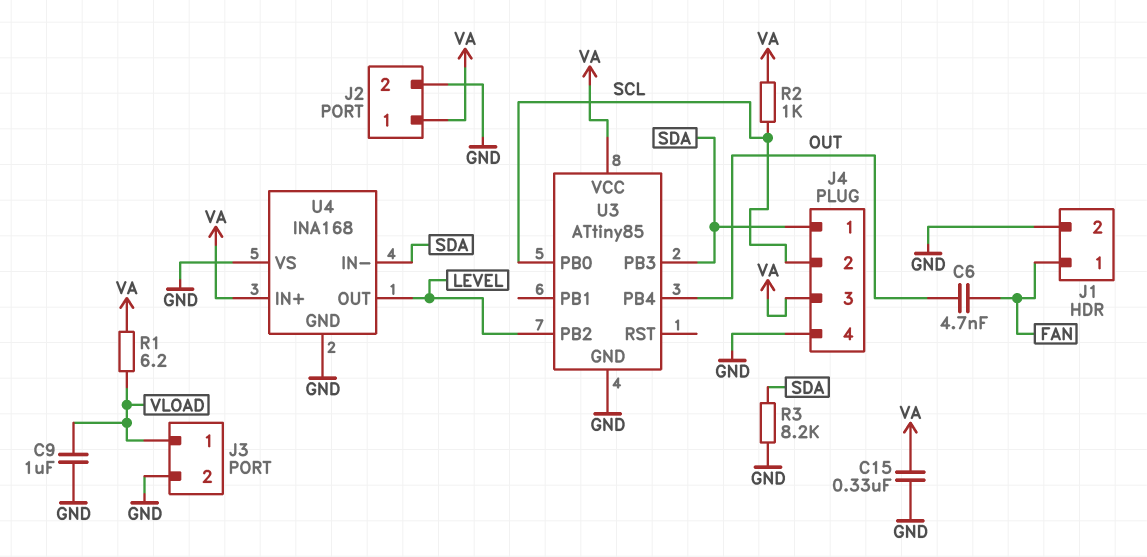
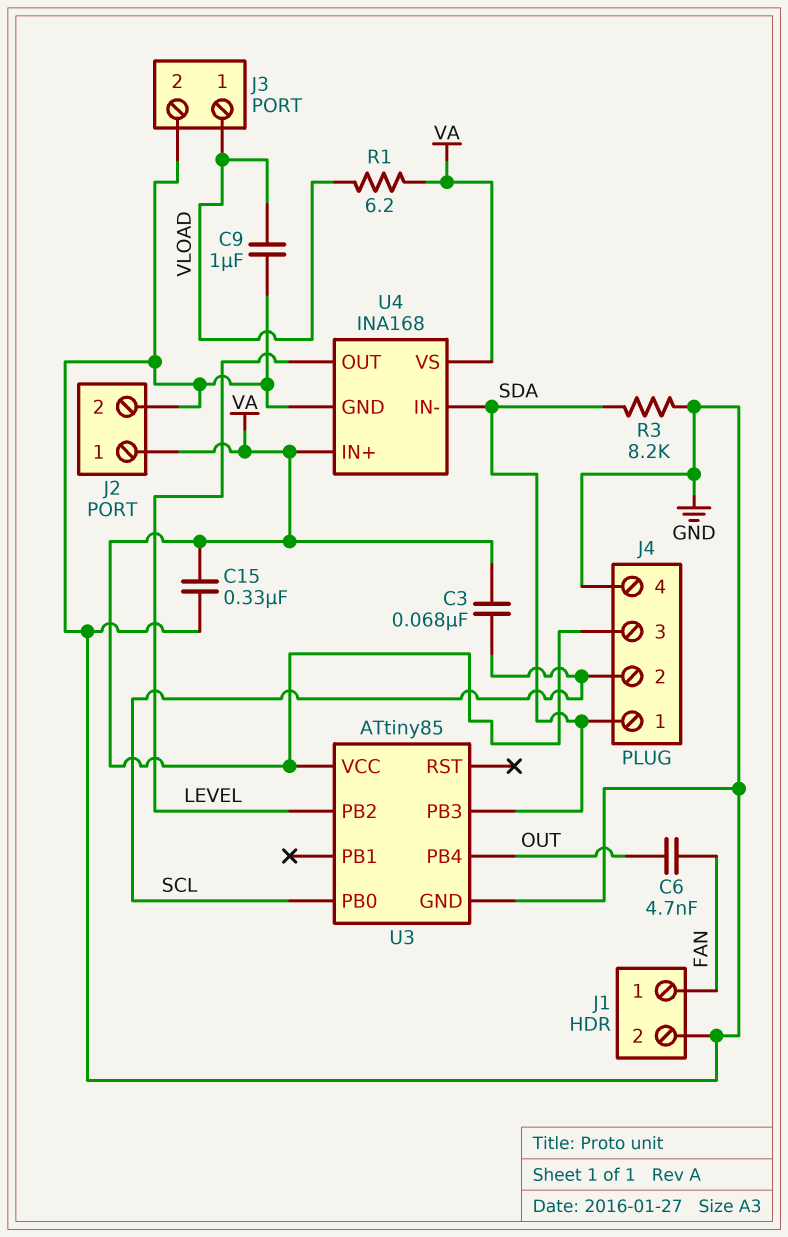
C3: none -> 68nF (SCL, VA)
R2: 1k (SCL, VA) -> none
U4 pin VS: GND -> VA

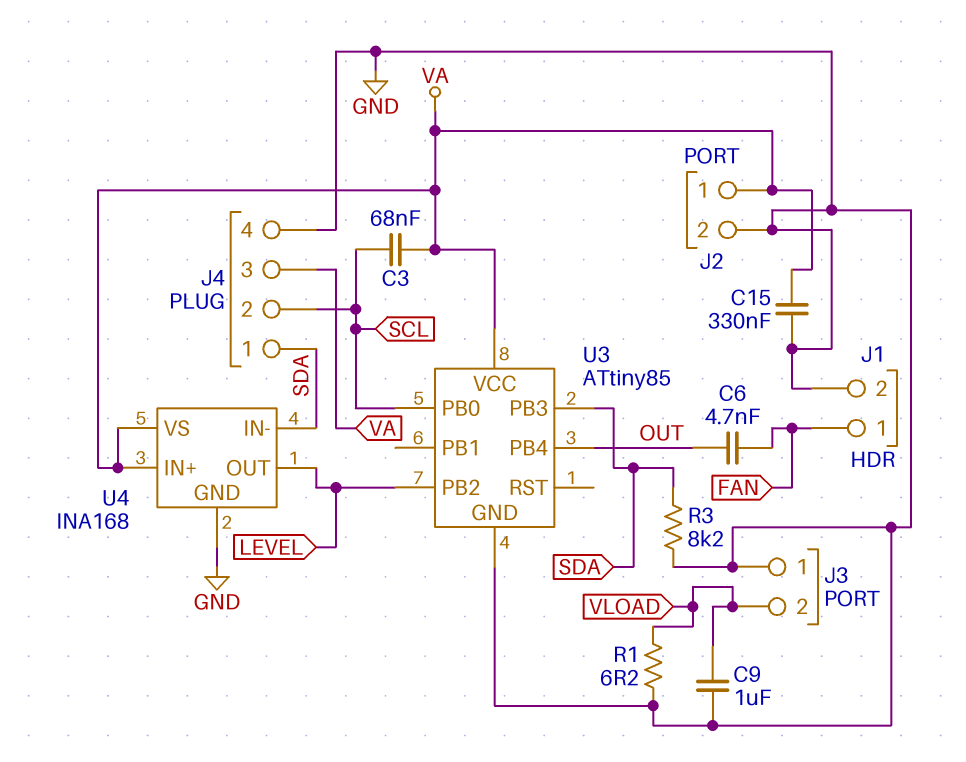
J3 pin 1: VLOAD -> GND
J3 pin 2: GND -> VLOAD
R1: 6.2 (VA, VLOAD) -> 6.2 (GND, VLOAD)

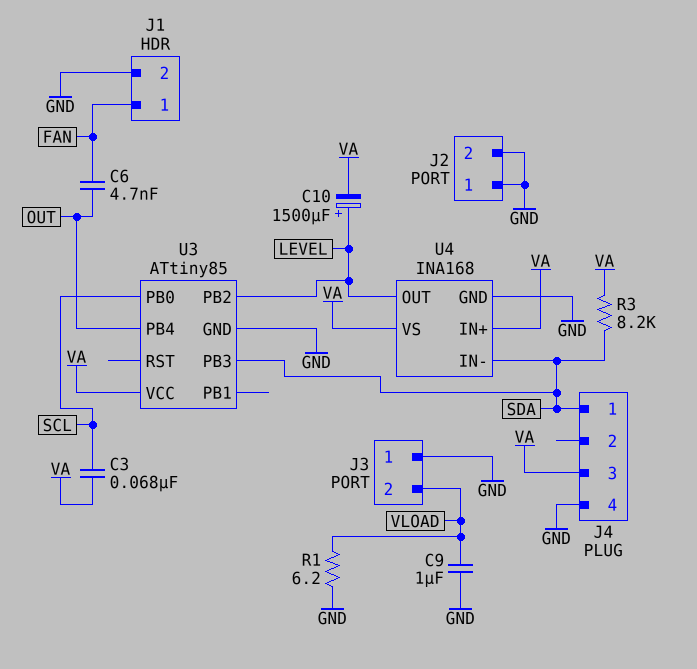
C10: none -> 1500uF (plus LEVEL, minus VA)
C15: 330nF (GND, VA) -> none
J2 pin 1: VA -> GND
J4 pin 2: SCL -> none
R3: 8.2k (GND, SDA) -> 8.2k (SDA, VA)

